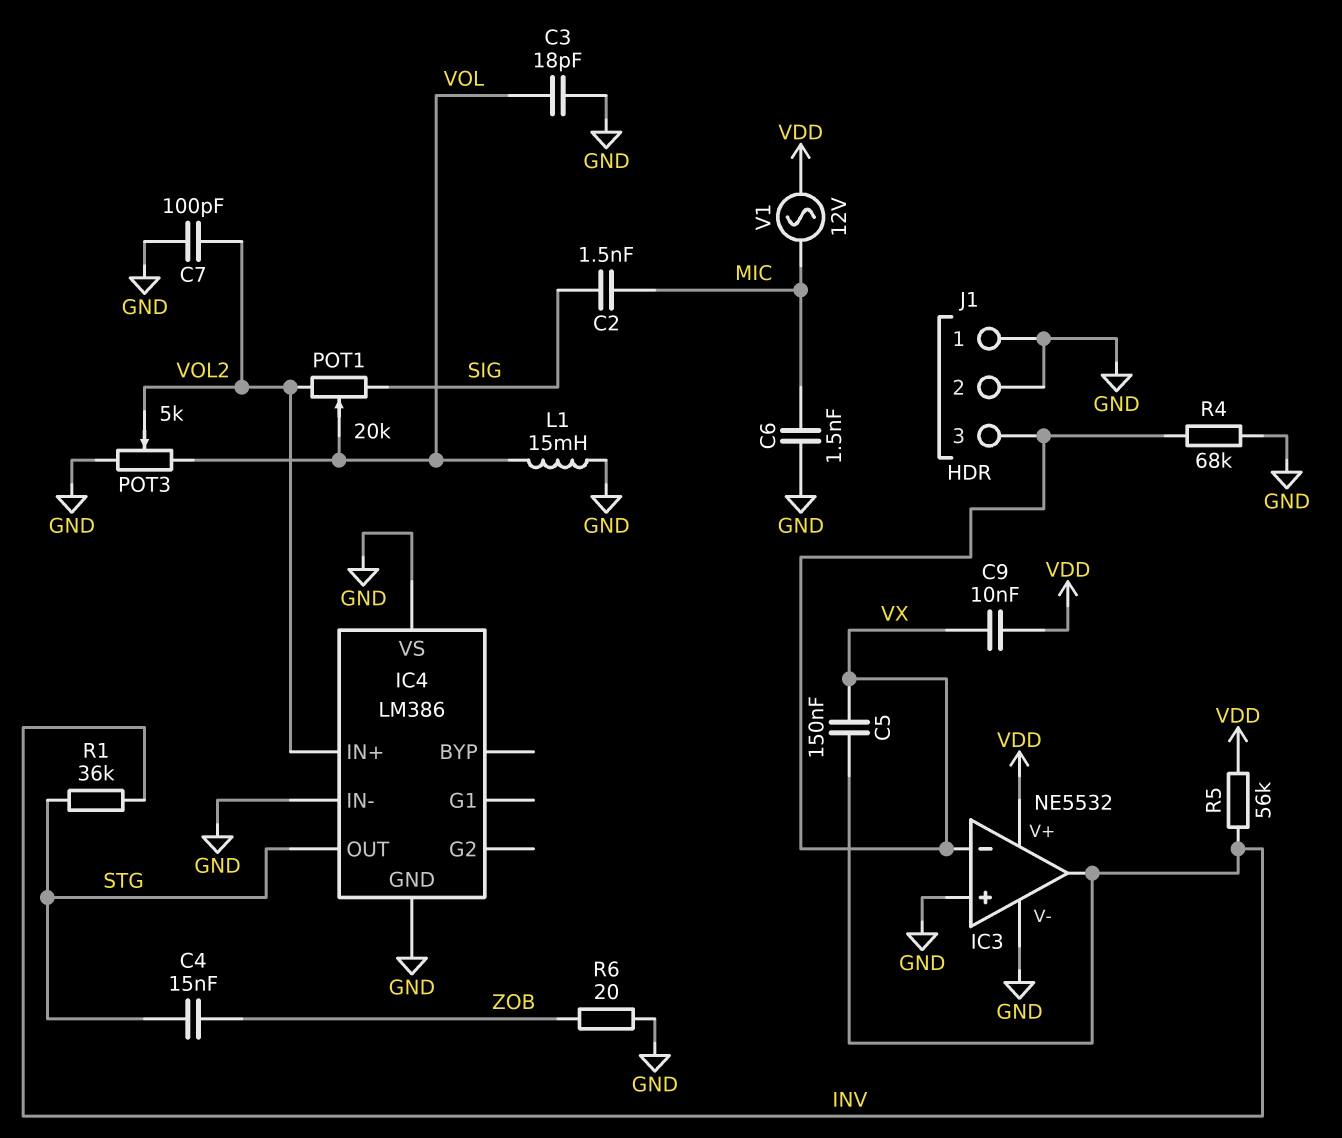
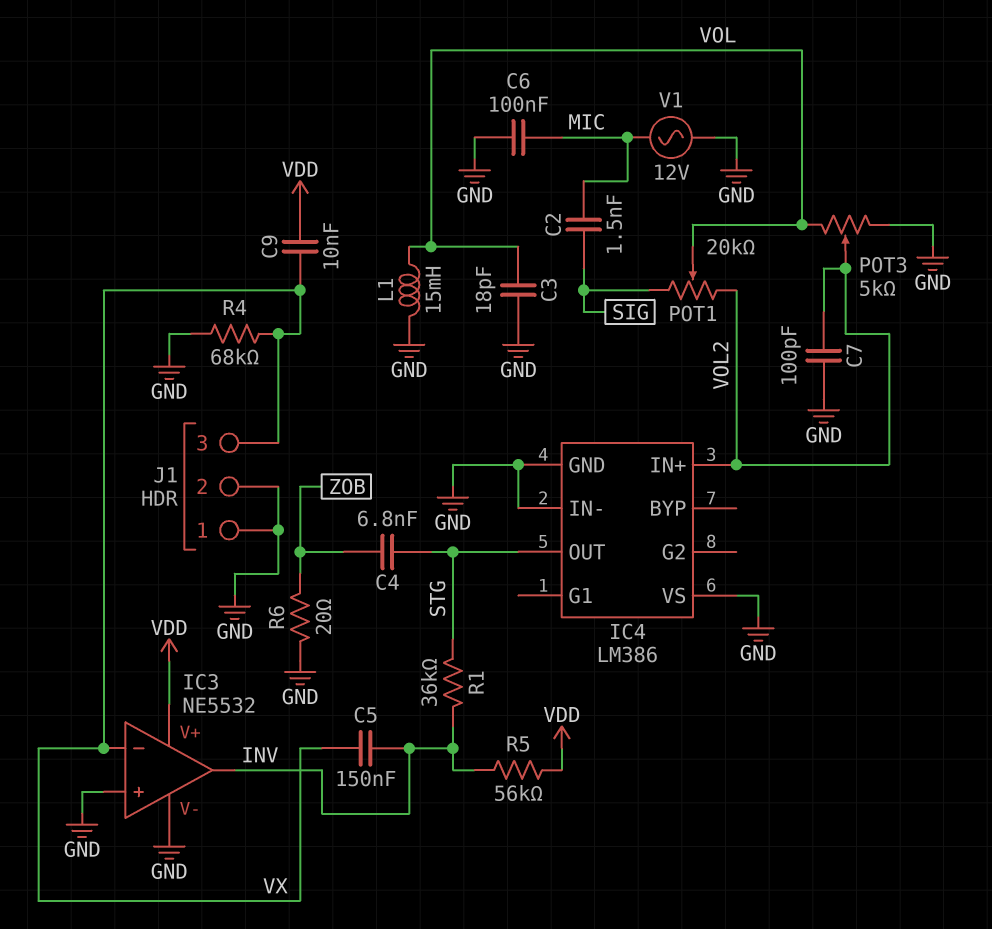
C4: 15nF (STG, ZOB) -> 6.8nF (STG, ZOB)
C6: 1.5nF (GND, MIC) -> 100nF (GND, MIC)
V1: AC 12V (MIC, VDD) -> AC 12V (GND, MIC)

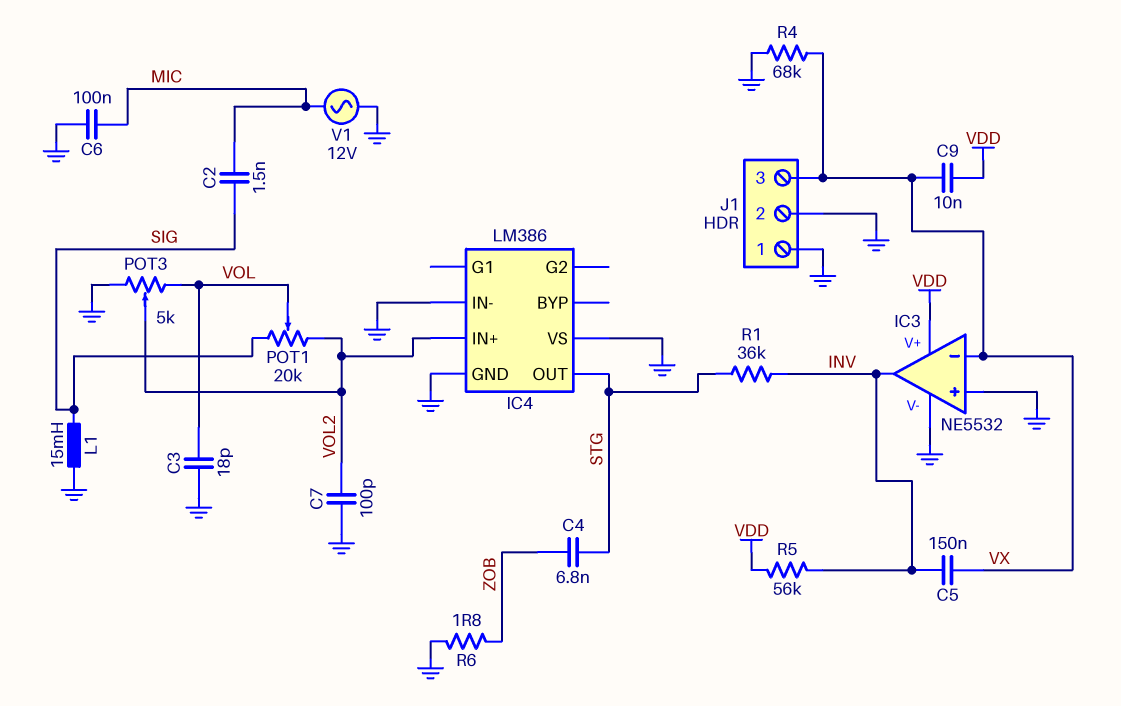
L1: 15mH (GND, VOL) -> 15mH (GND, SIG)
R6: 20 (GND, ZOB) -> 1.8 (GND, ZOB)

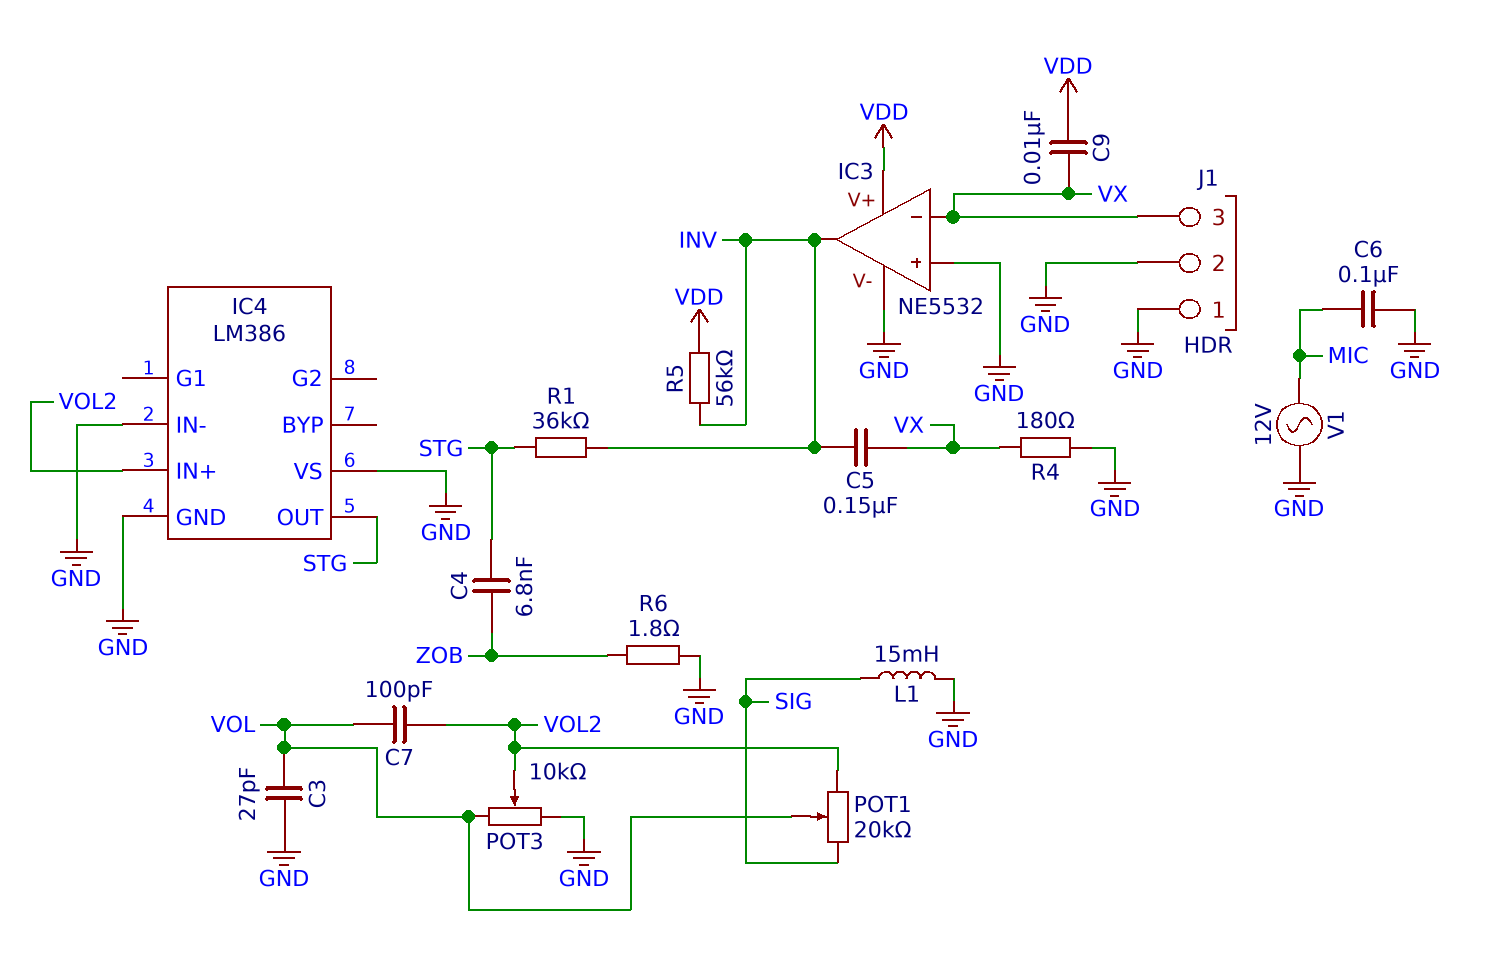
C2: 1.5nF (MIC, SIG) -> none
C3: 18pF (GND, VOL) -> 27pF (GND, VOL)
C7: 100pF (GND, VOL2) -> 100pF (VOL, VOL2)
POT3: 5k (GND, VOL, wiper VOL2) -> 10k (GND, VOL, wiper VOL2)
R4: 68k (GND, VX) -> 180 (GND, VX)

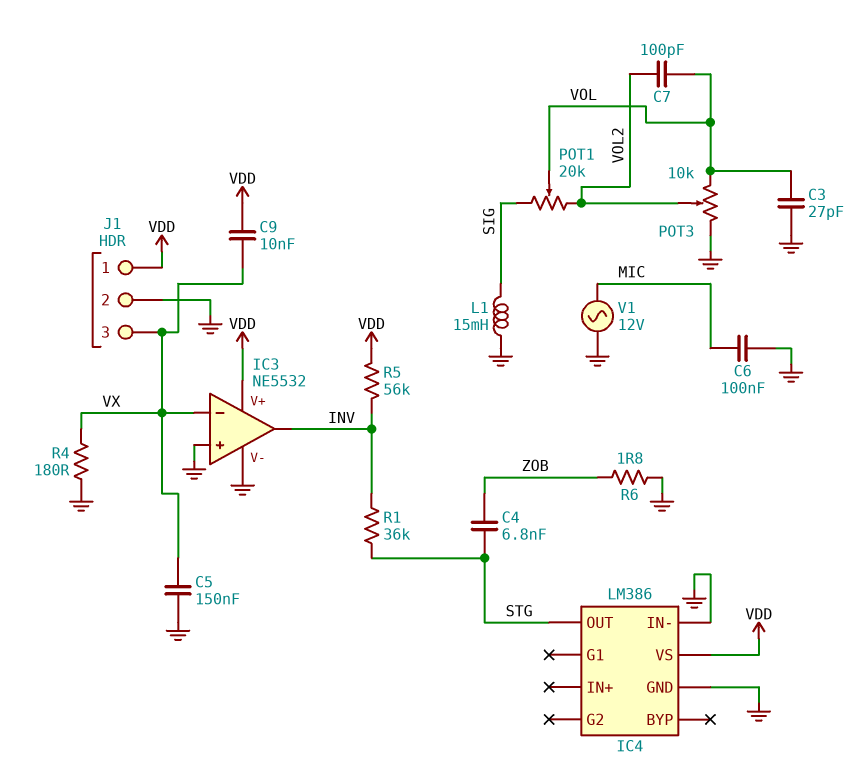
C5: 150nF (INV, VX) -> 150nF (GND, VX)
IC4 pin IN+: VOL2 -> none
IC4 pin VS: GND -> VDD
J1 pin 1: GND -> VDD

